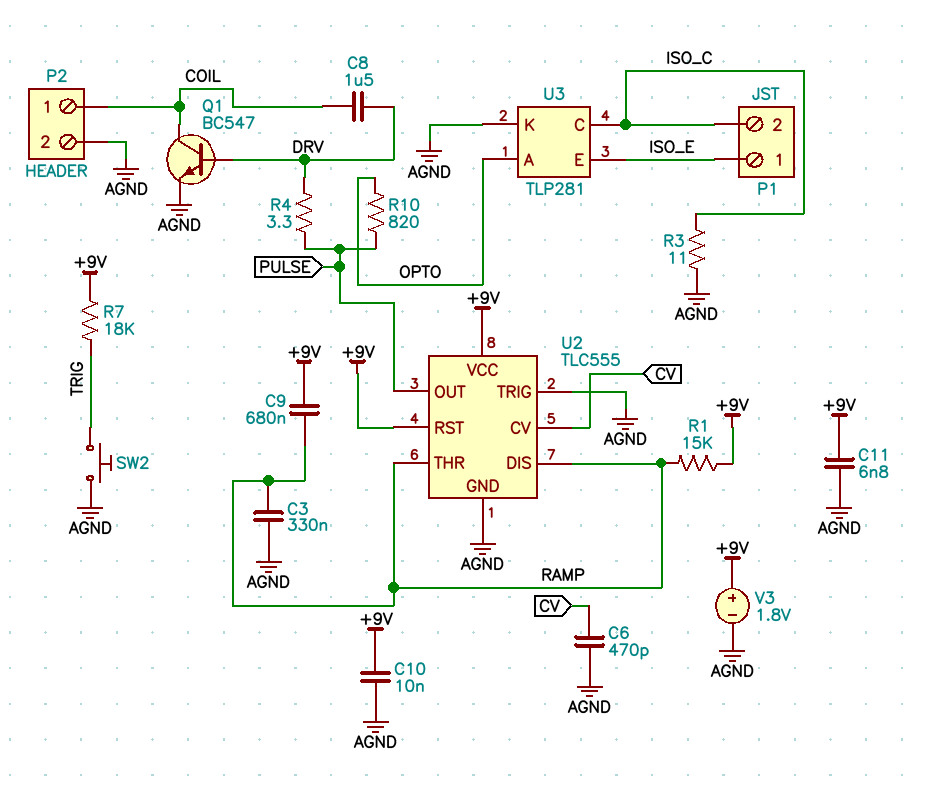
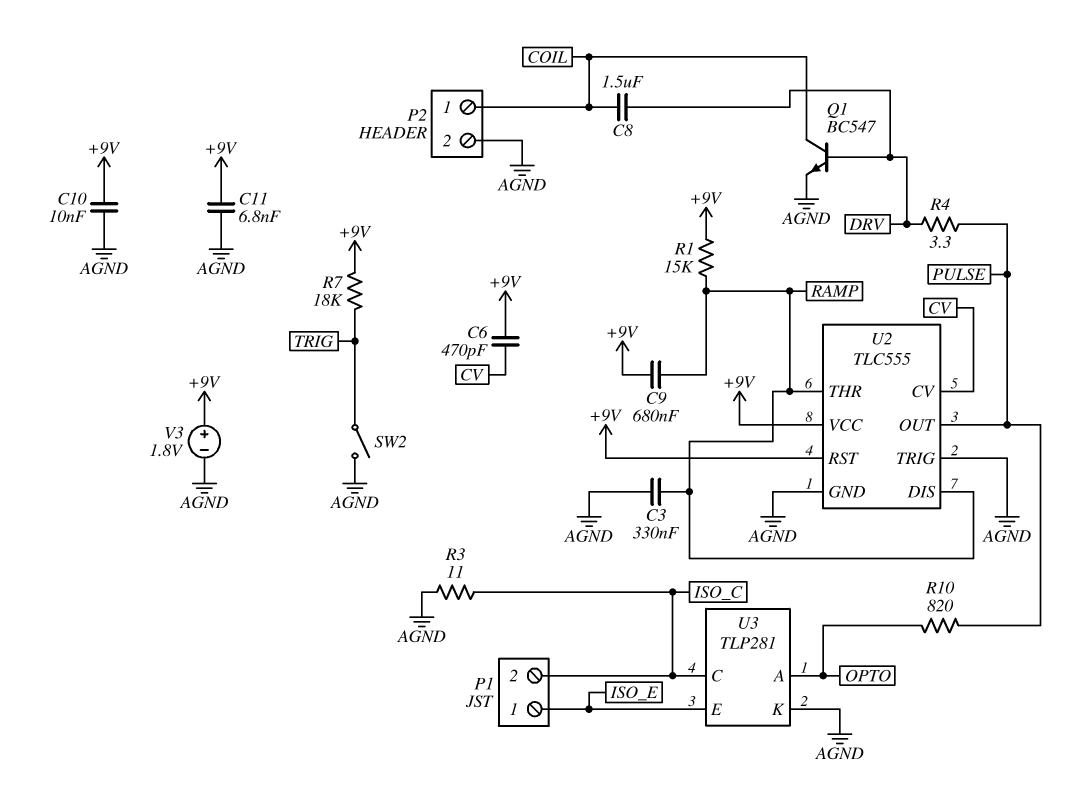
C6: 470pF (AGND, CV) -> 470pF (+9V, CV)
SW2: button (AGND, TRIG) -> switch (AGND, TRIG)

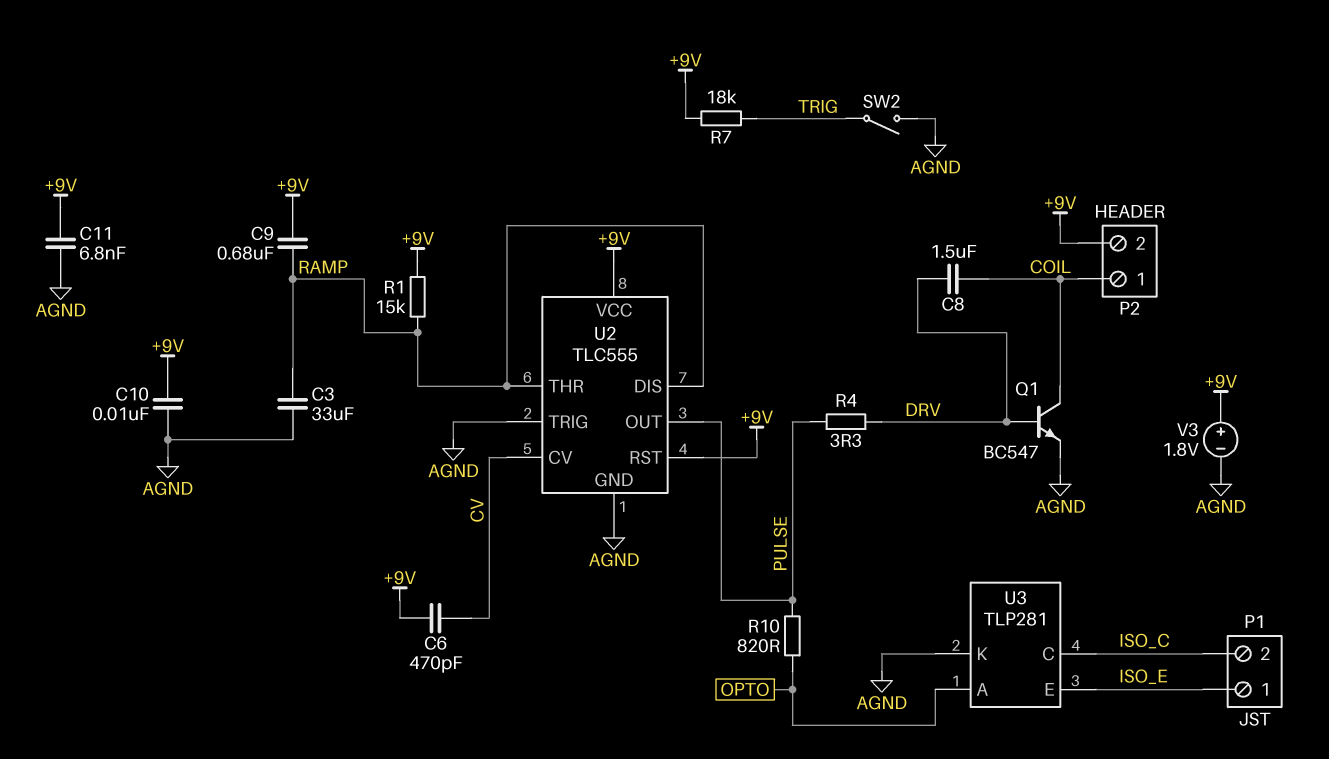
C3: 330nF (AGND, RAMP) -> 33uF (AGND, RAMP)
P2 pin 2: AGND -> +9V
R3: 11 (AGND, ISO_C) -> none

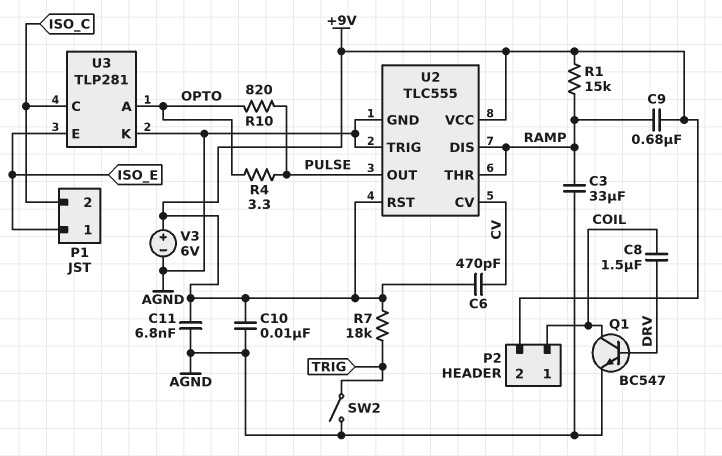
R4: 3.3 (DRV, PULSE) -> 3.3 (OPTO, PULSE)
V3: 1.8V (plus +9V, minus AGND) -> 6V (plus +9V, minus AGND)

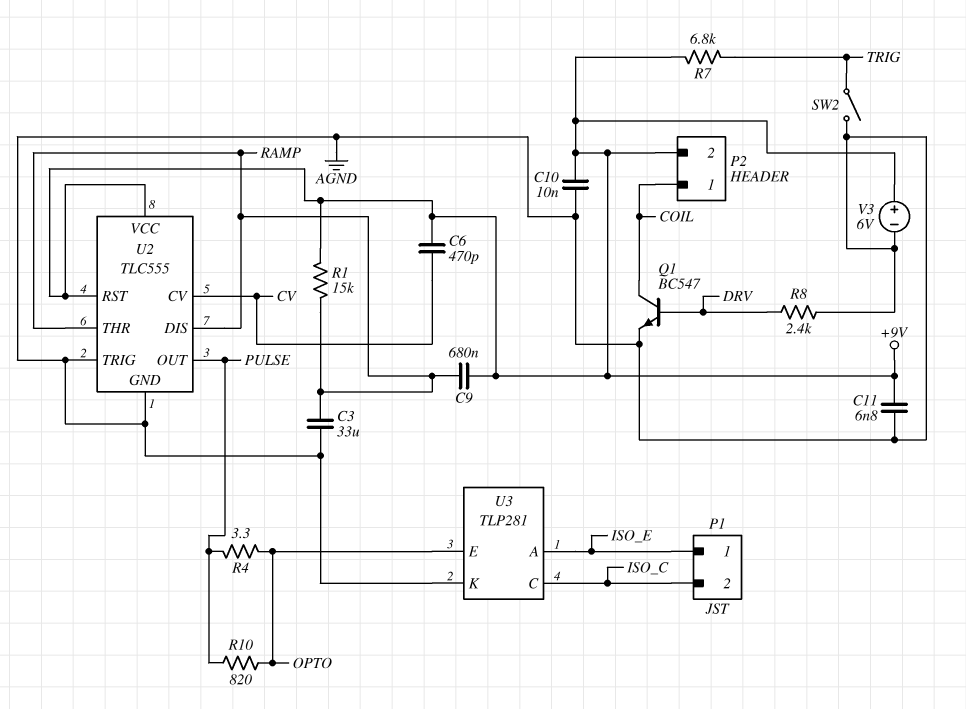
C8: 1.5uF (COIL, DRV) -> none
R7: 18k (+9V, TRIG) -> 6.8k (+9V, TRIG)
R8: none -> 2.4k (AGND, DRV)
U3 pin A: OPTO -> ISO_E
U3 pin E: ISO_E -> OPTO

